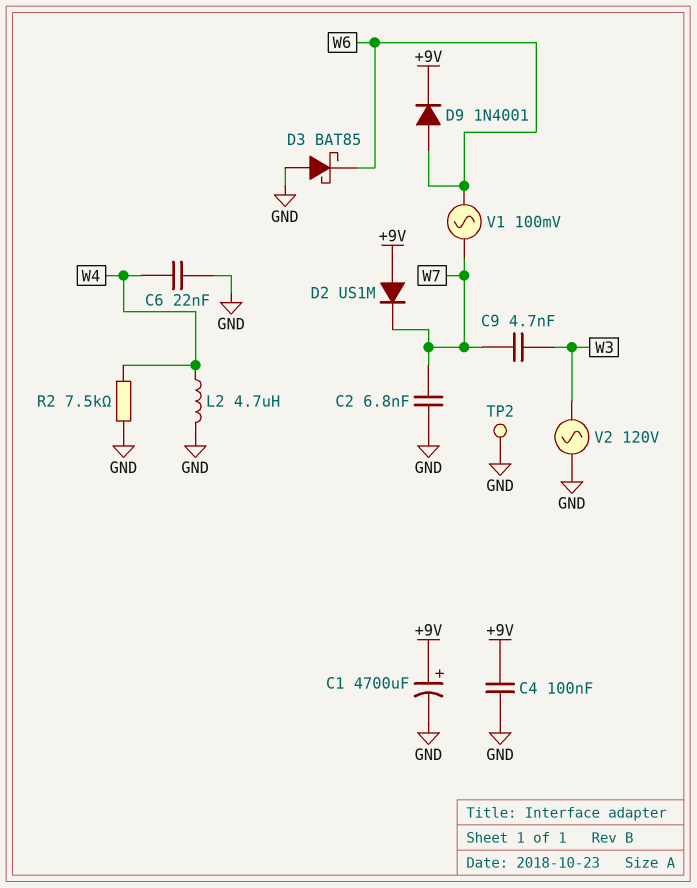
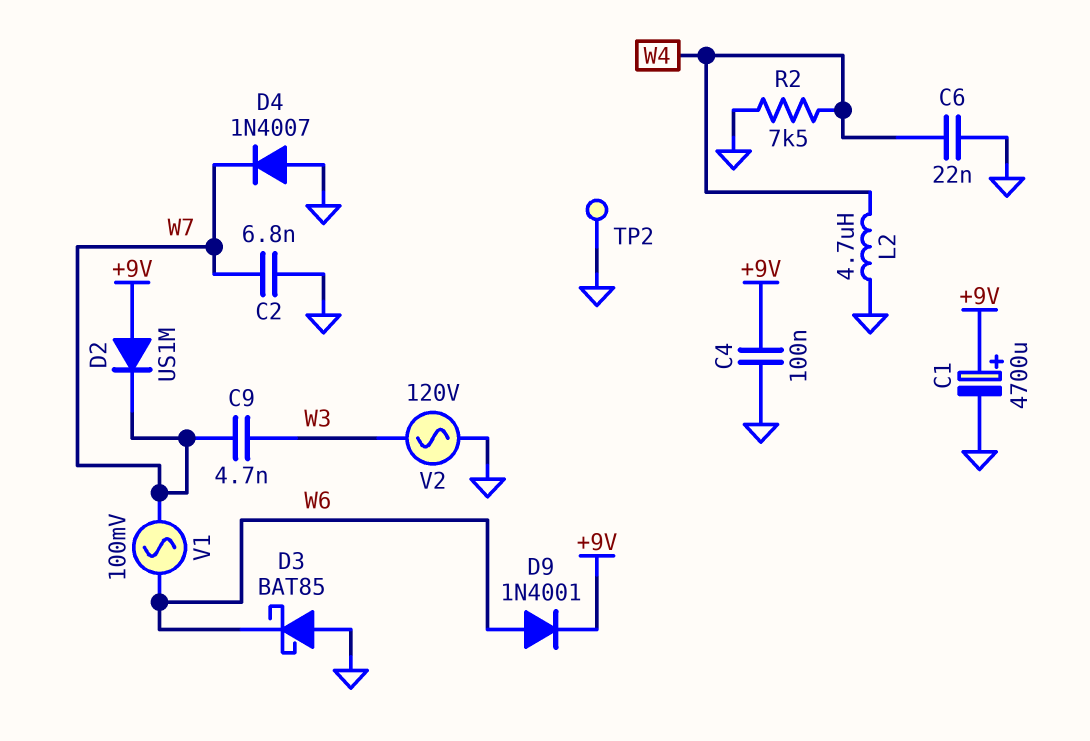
D4: none -> diode 1N4007 (A GND, K W7)

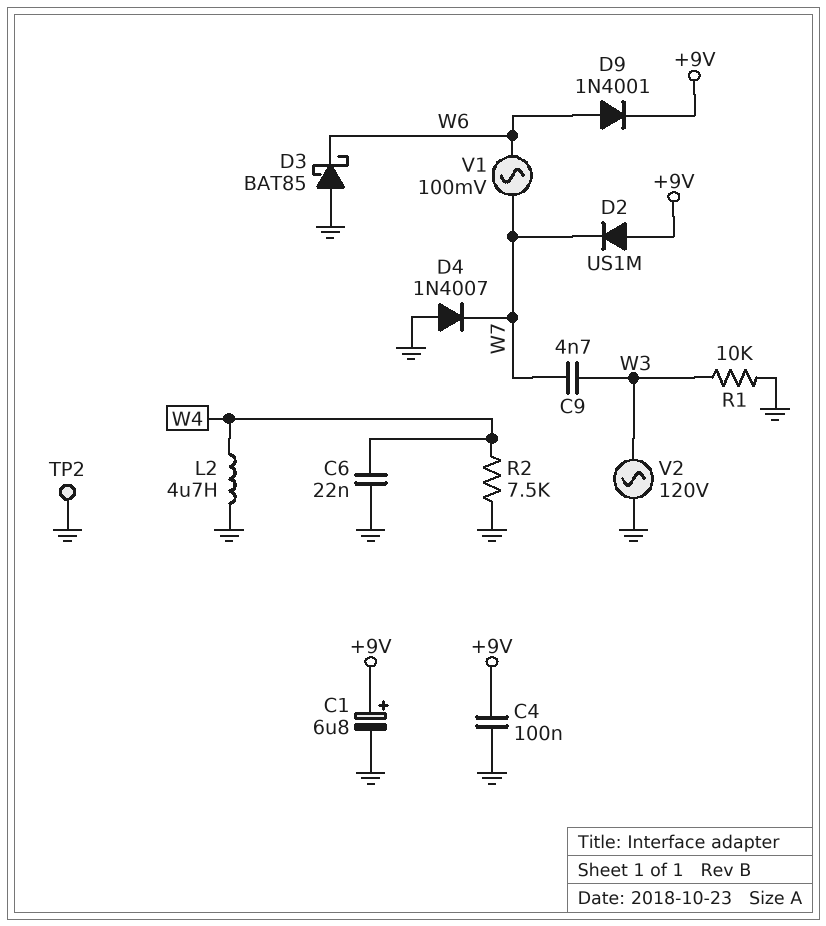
C1: 4700uF (plus +9V, minus GND) -> 6.8uF (plus +9V, minus GND)
C2: 6.8nF (GND, W7) -> none
R1: none -> 10k (GND, W3)

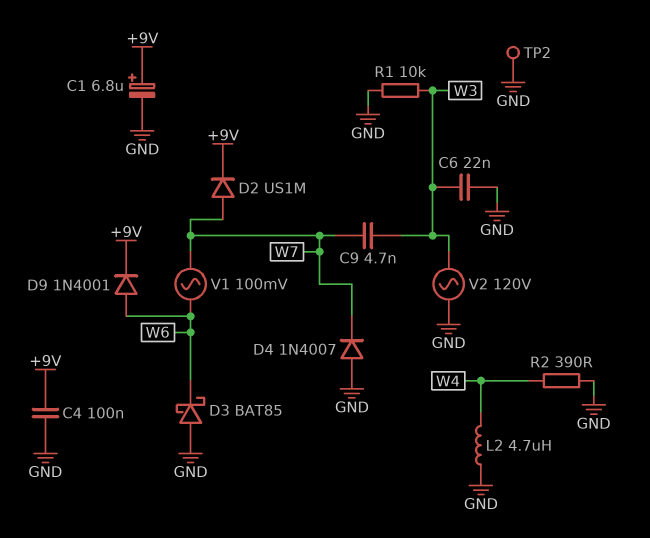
C6: 22nF (GND, W4) -> 22nF (GND, W3)
D2: diode US1M (A +9V, K W7) -> diode US1M (A W7, K +9V)
R2: 7.5k (GND, W4) -> 390 (GND, W4)

